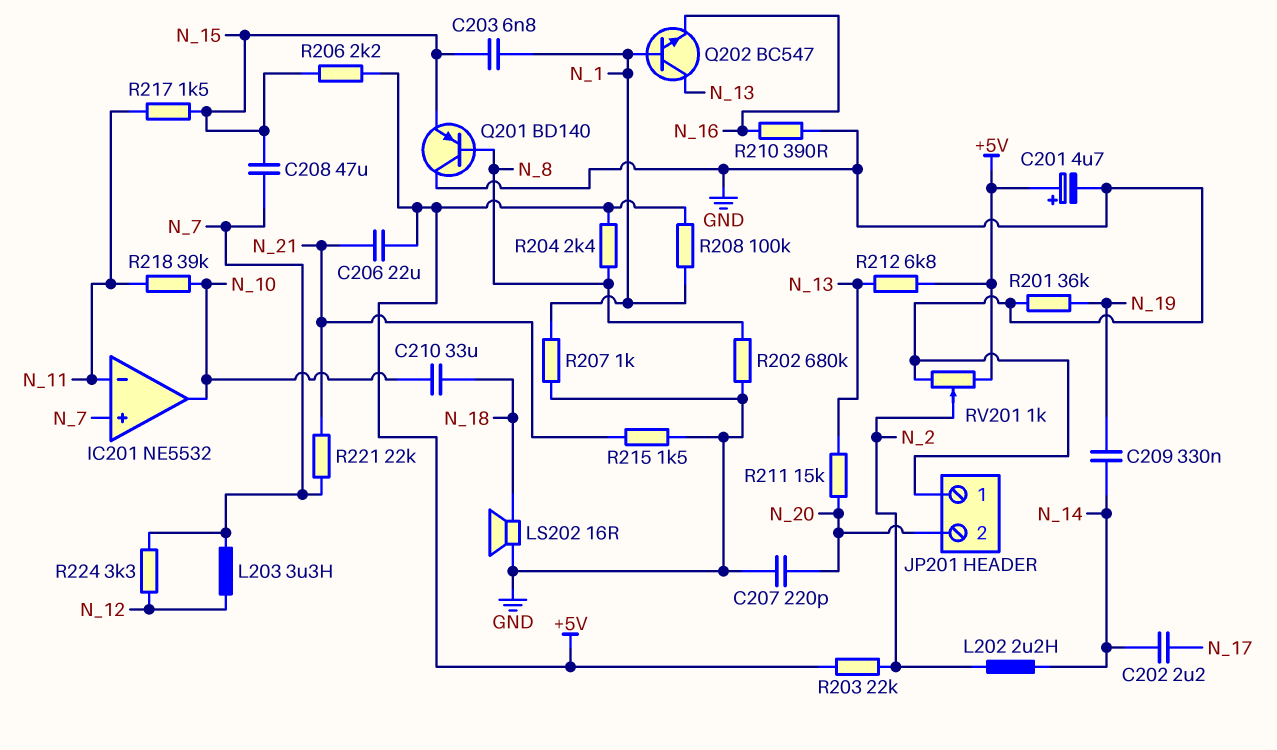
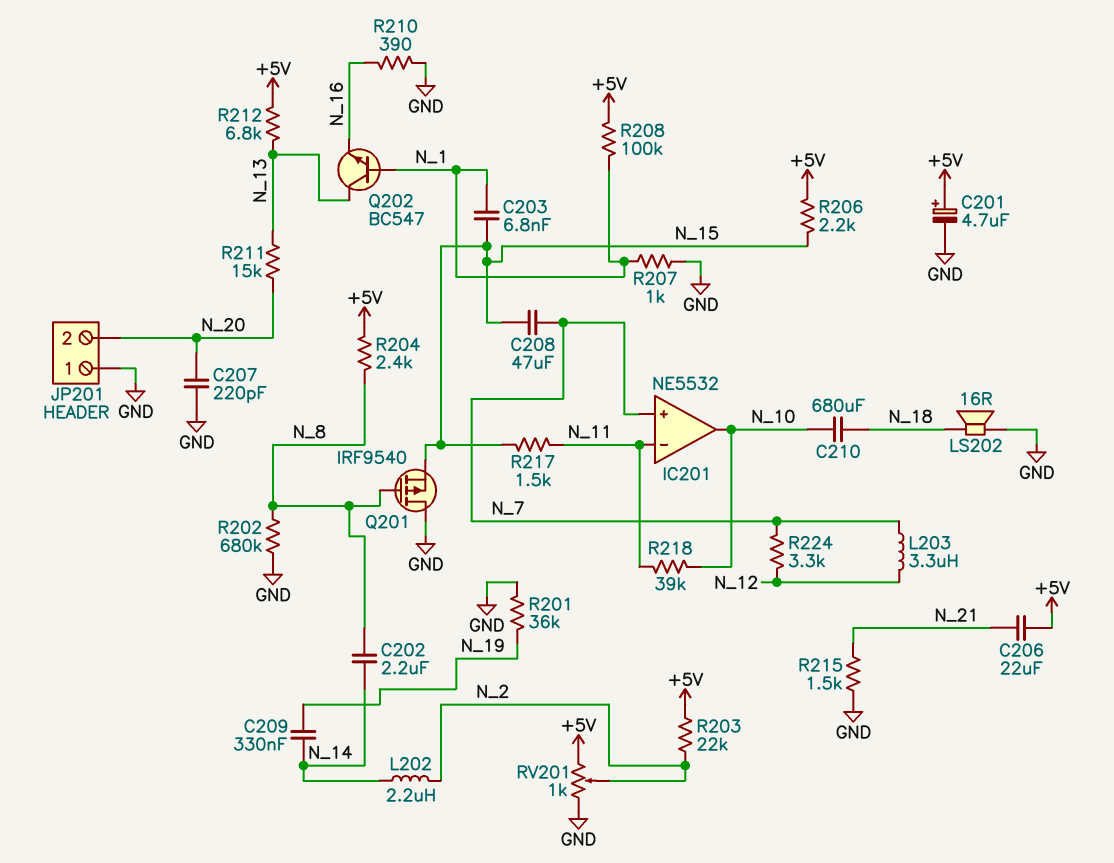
C202: 2.2uF (N_14, N_17) -> 2.2uF (N_8, N_14)
C210: 33uF (N_10, N_18) -> 680uF (N_10, N_18)
Q201: PNP BD140 (B N_8, C GND, E N_15) -> PMOS IRF9540 (G N_8, D GND, S N_15)
R221: 22k (N_7, N_21) -> none

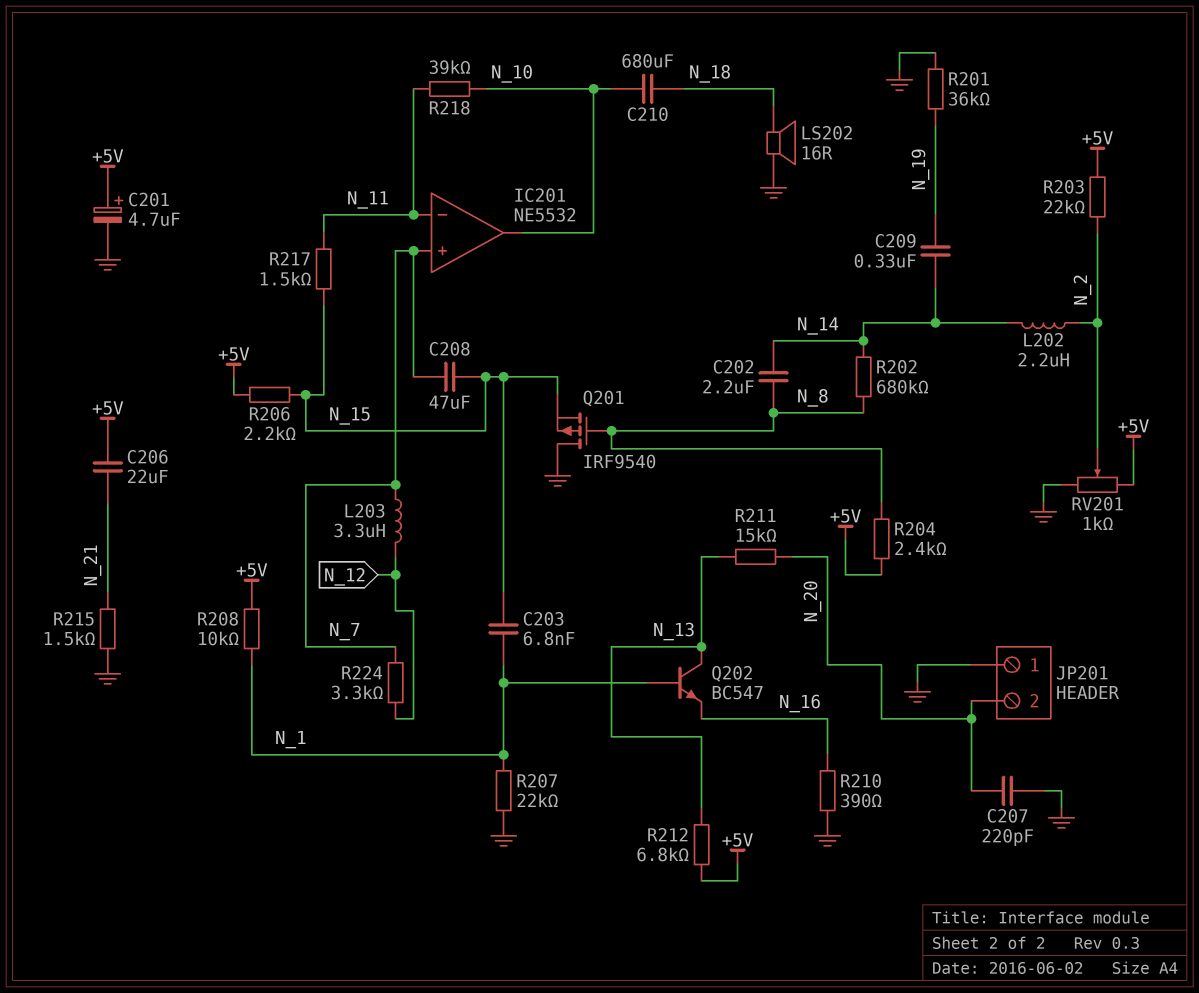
R202: 680k (GND, N_8) -> 680k (N_8, N_14)
R207: 1k (GND, N_1) -> 22k (GND, N_1)
R208: 100k (+5V, N_1) -> 10k (+5V, N_1)

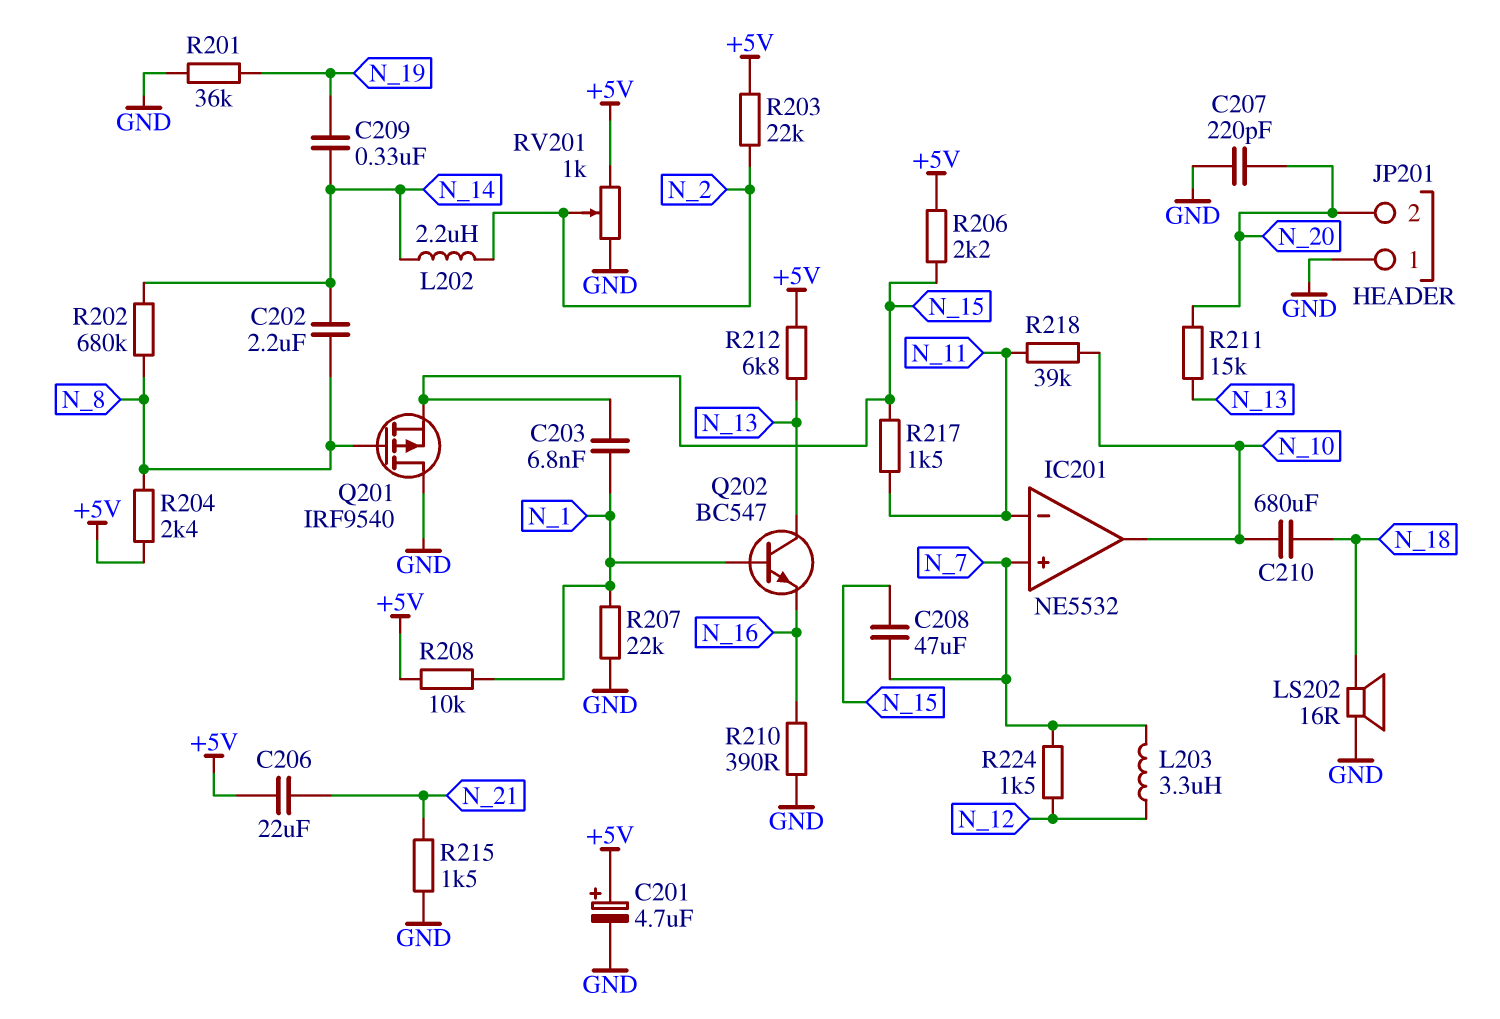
R224: 3.3k (N_7, N_12) -> 1.5k (N_7, N_12)

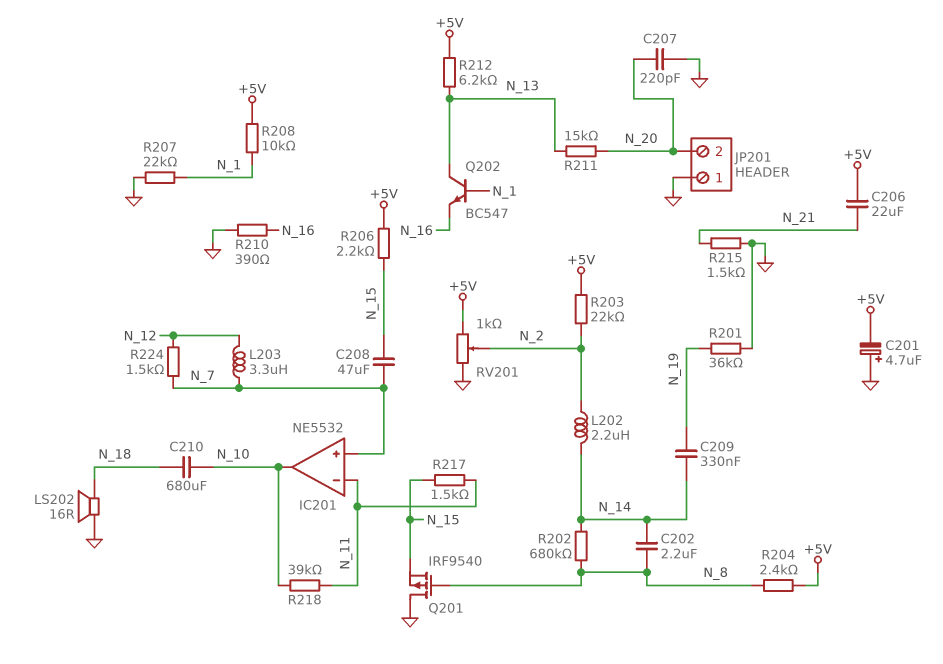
C201: 4.7uF (plus +5V, minus GND) -> 4.7uF (plus GND, minus +5V)
C203: 6.8nF (N_1, N_15) -> none
R212: 6.8k (+5V, N_13) -> 6.2k (+5V, N_13)

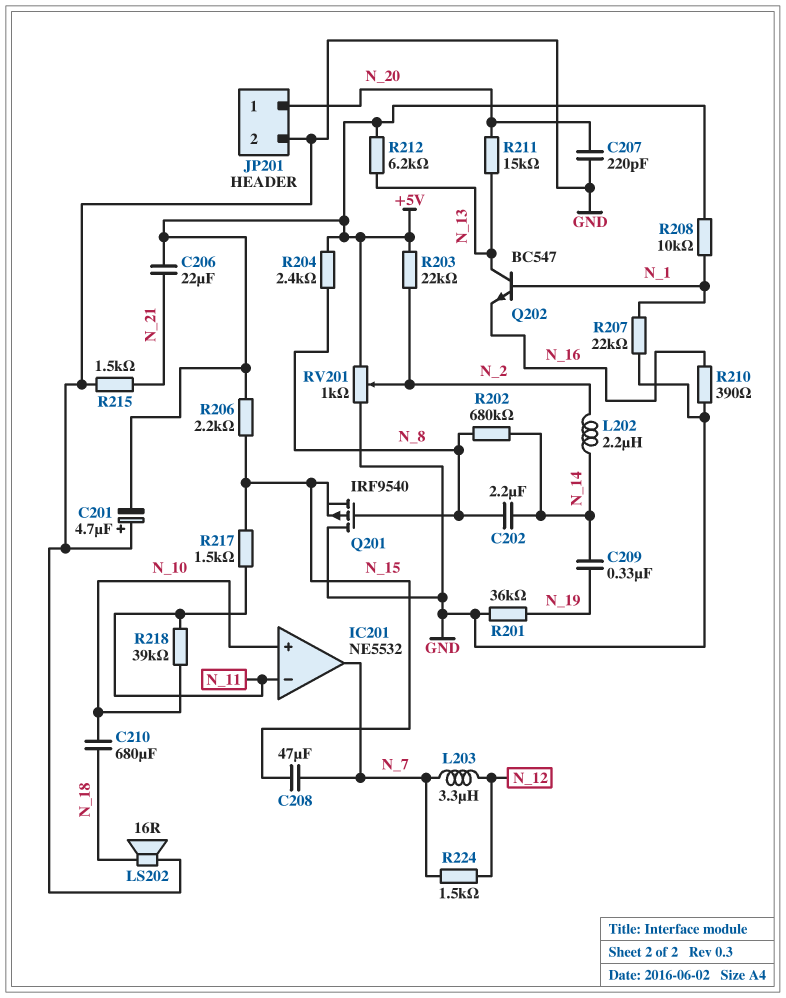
IC201 pin in+: N_7 -> N_10
IC201 pin out: N_10 -> N_7
JP201 pin 1: GND -> N_20
JP201 pin 2: N_20 -> GND

